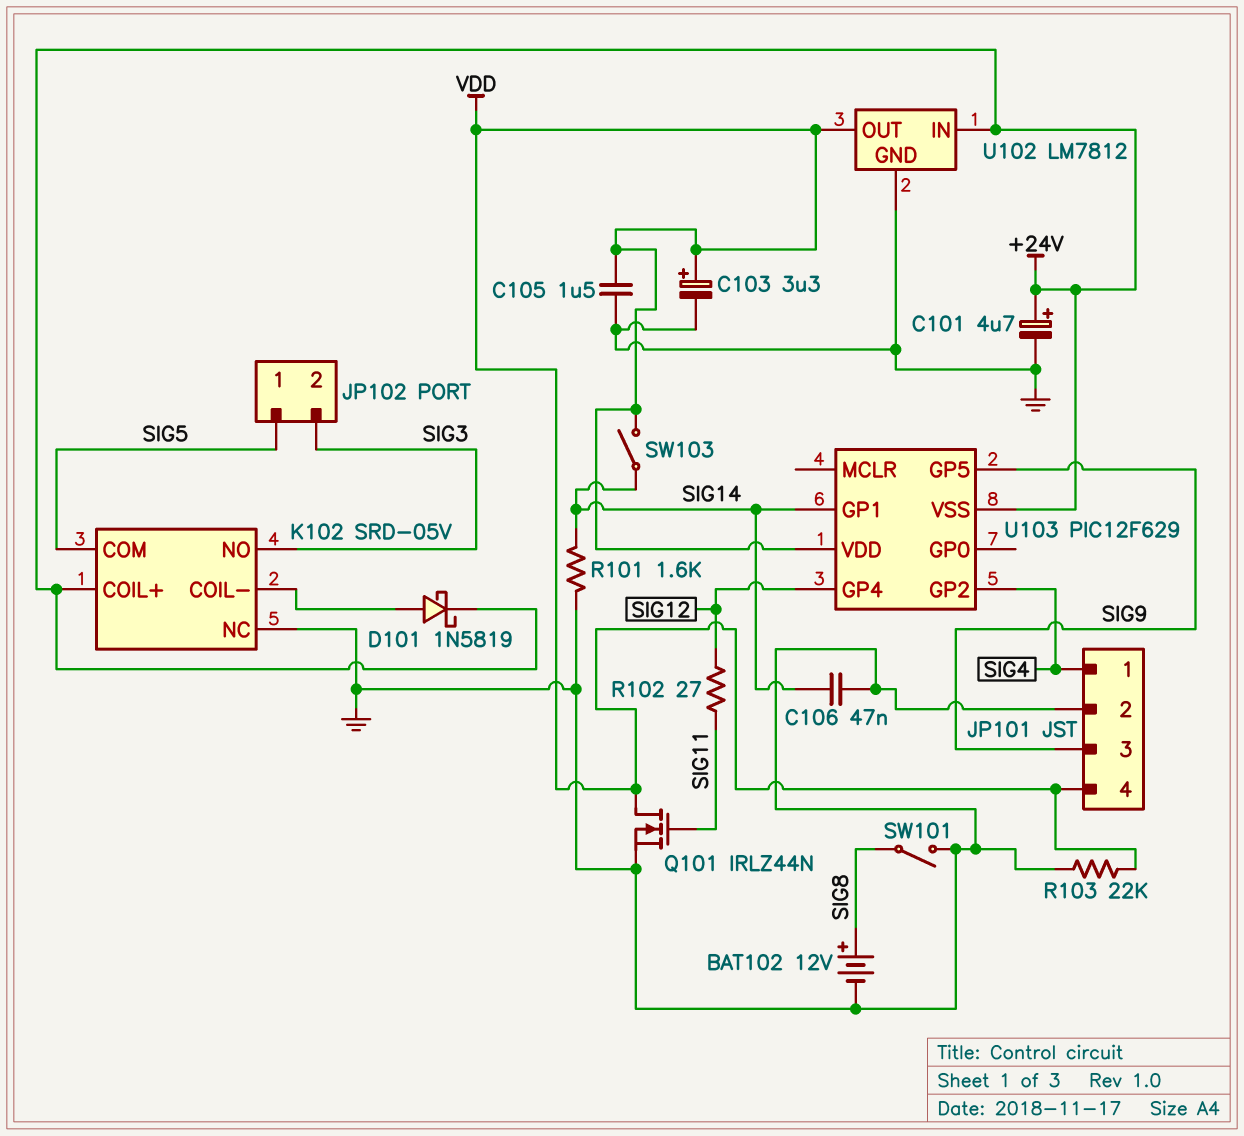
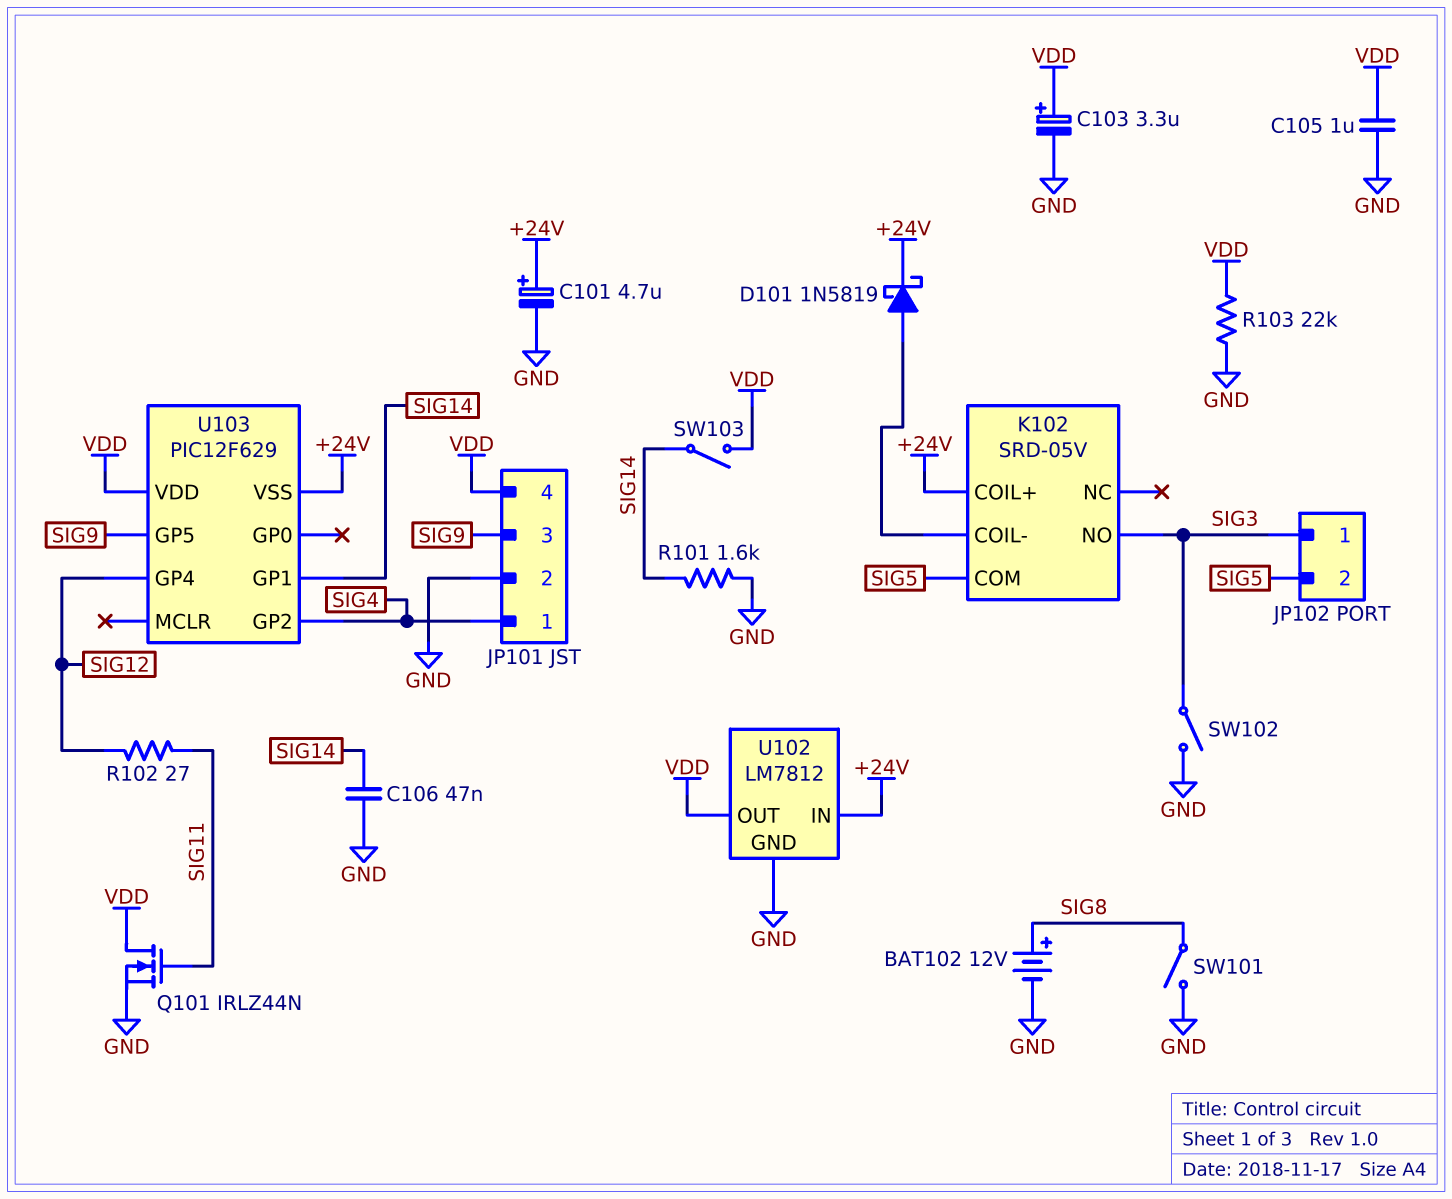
C105: 1.5uF (GND, VDD) -> 1uF (GND, VDD)
JP102 pin 1: SIG5 -> SIG3
JP102 pin 2: SIG3 -> SIG5
K102 pin NC: GND -> none
SW102: none -> switch (GND, SIG3)

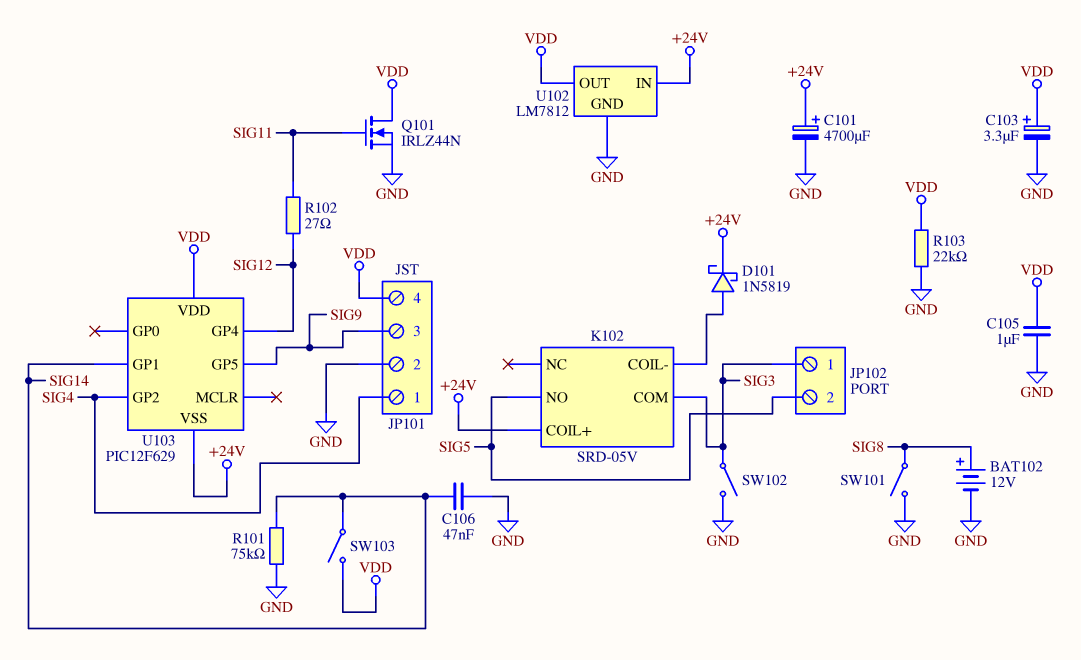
C101: 4.7uF (plus +24V, minus GND) -> 4700uF (plus +24V, minus GND)
K102 pin COM: SIG5 -> SIG3
K102 pin NO: SIG3 -> SIG5
R101: 1.6k (GND, SIG14) -> 75k (GND, SIG14)

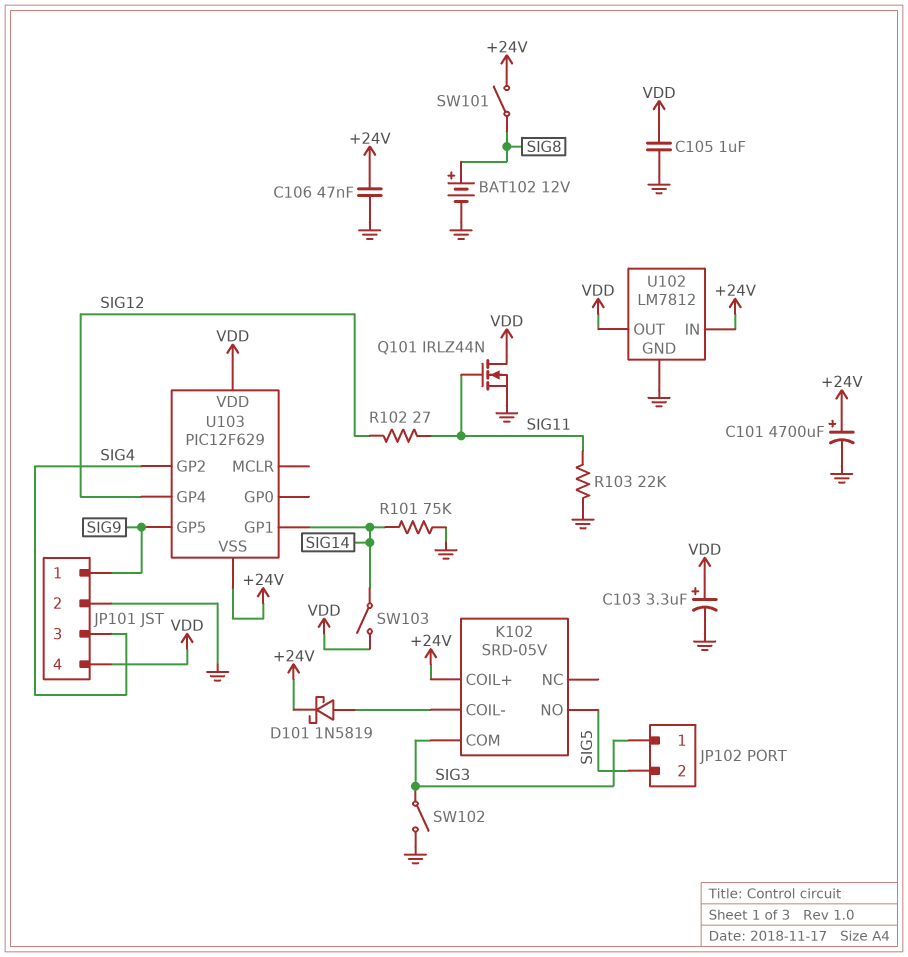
C106: 47nF (GND, SIG14) -> 47nF (+24V, GND)
JP101 pin 1: SIG4 -> SIG9
JP101 pin 3: SIG9 -> SIG4
R103: 22k (GND, VDD) -> 22k (GND, SIG11)
SW101: switch (GND, SIG8) -> switch (+24V, SIG8)

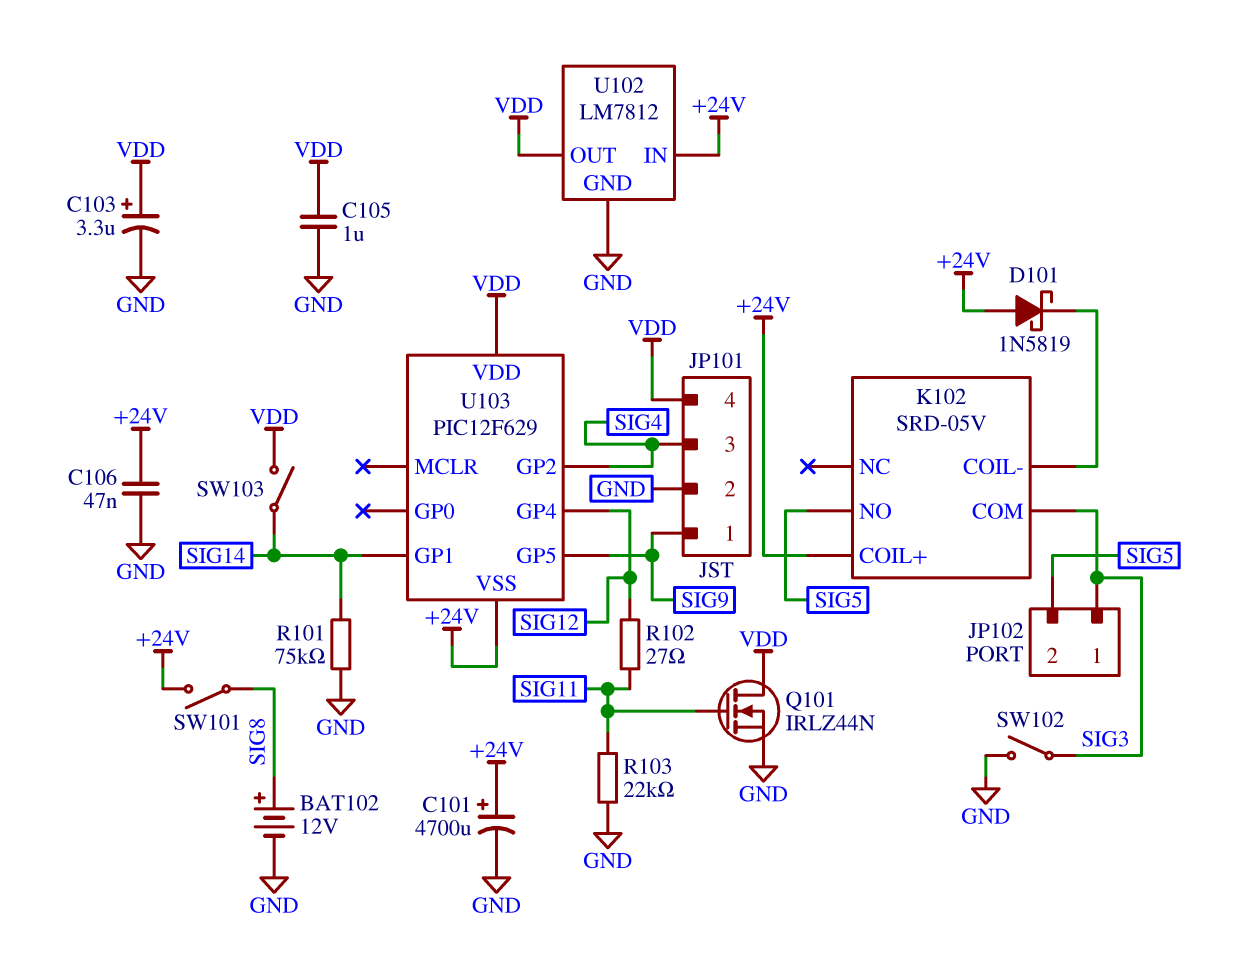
D101: schottky 1N5819 (A K102/COIL-, K +24V) -> schottky 1N5819 (A +24V, K K102/COIL-)

